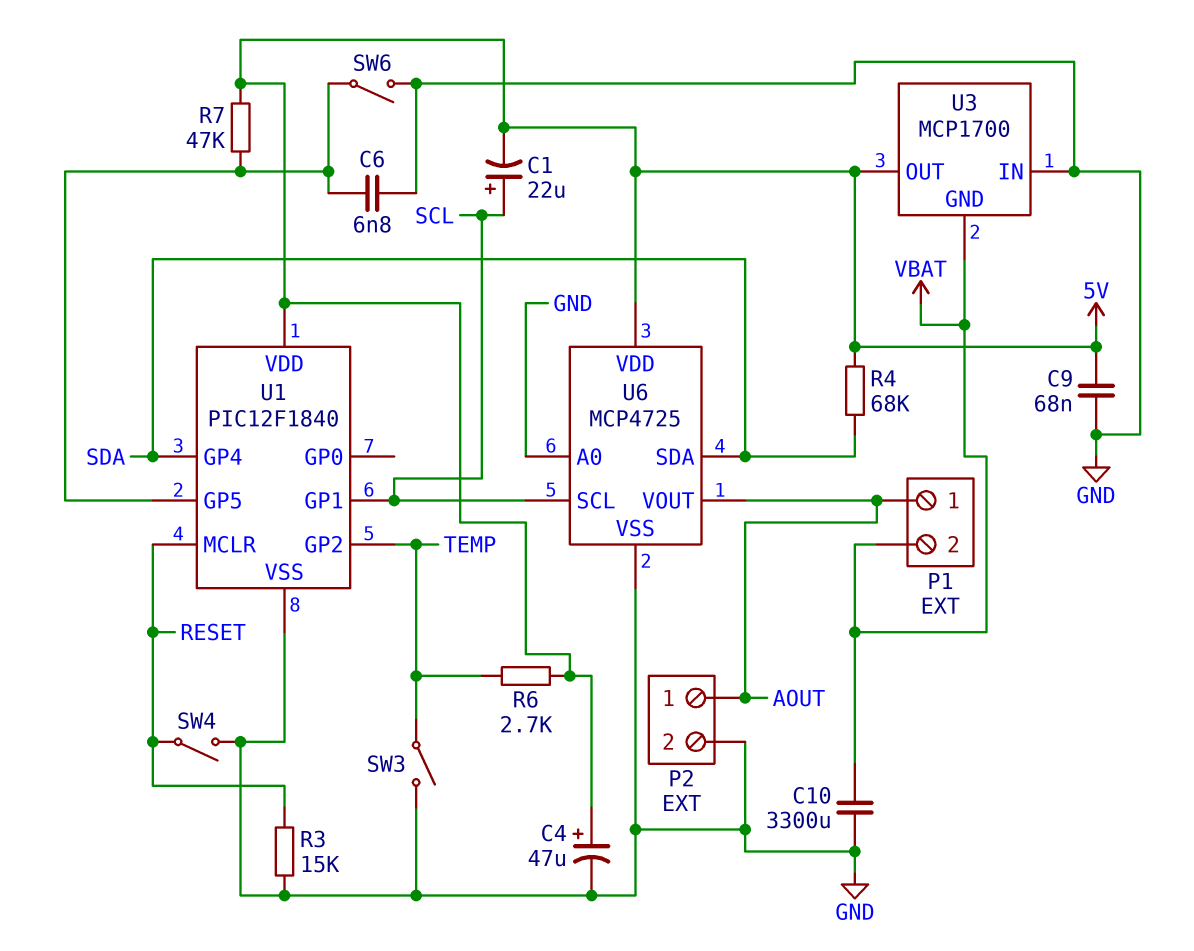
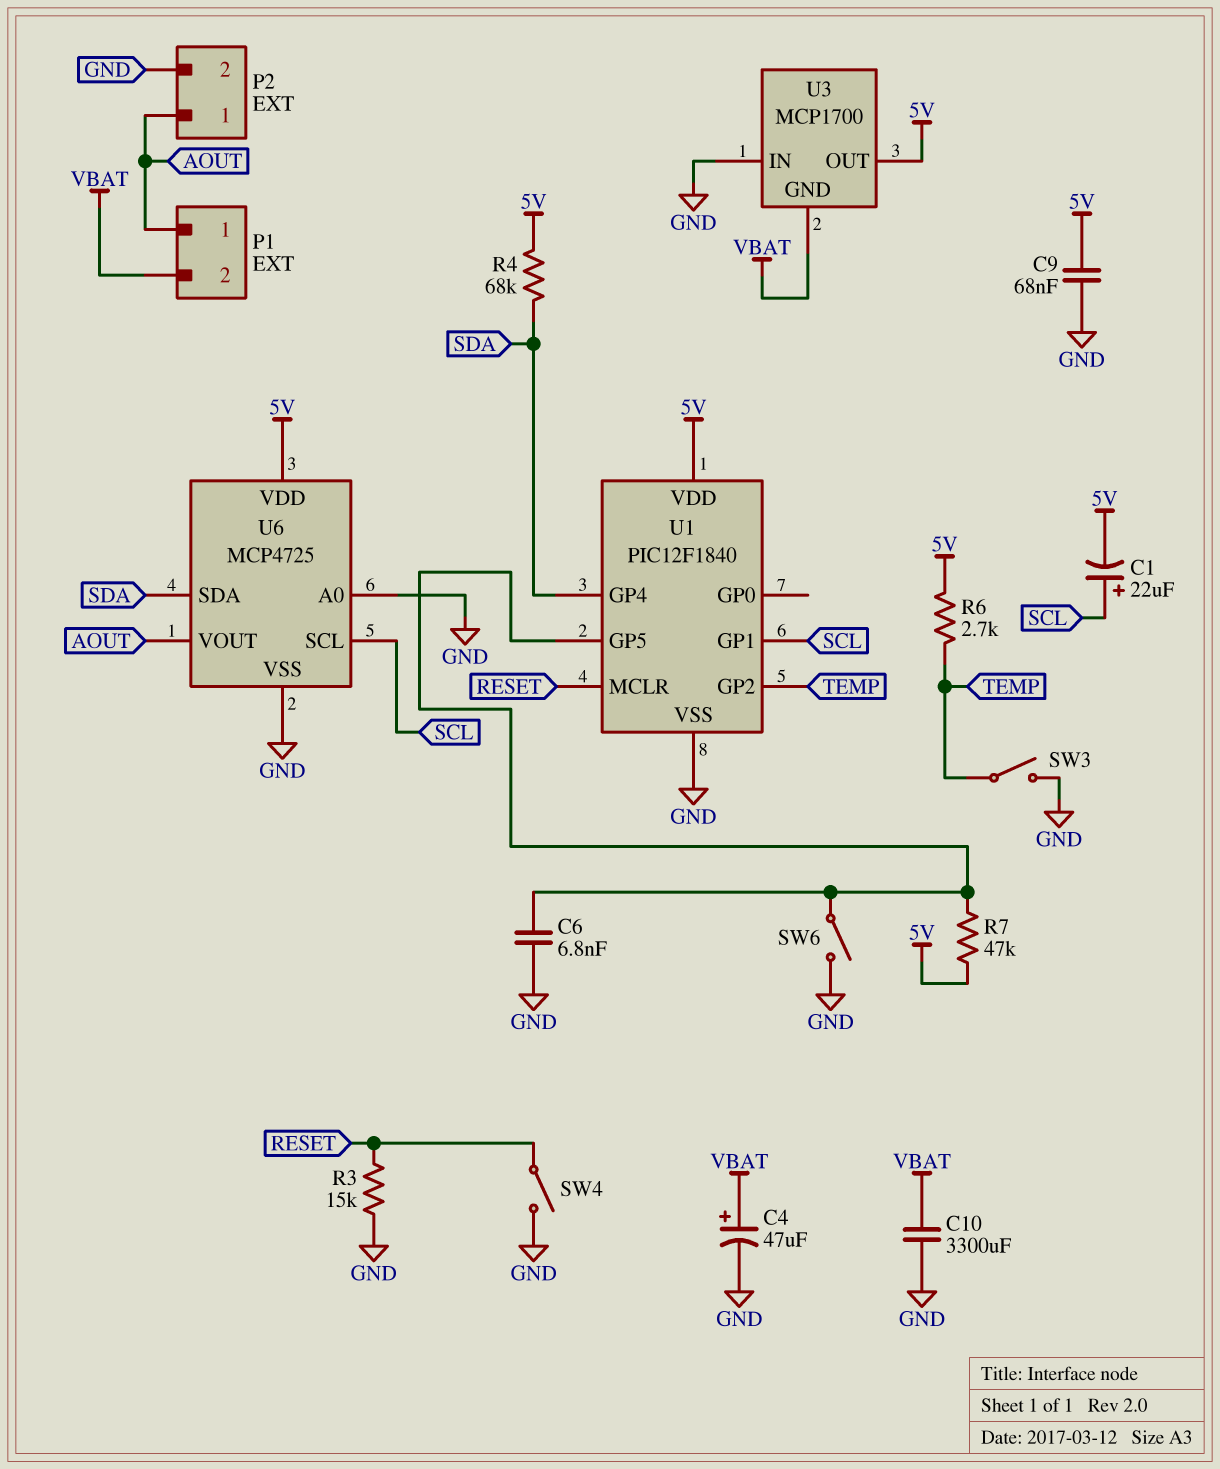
C4: 47uF (plus 5V, minus GND) -> 47uF (plus VBAT, minus GND)

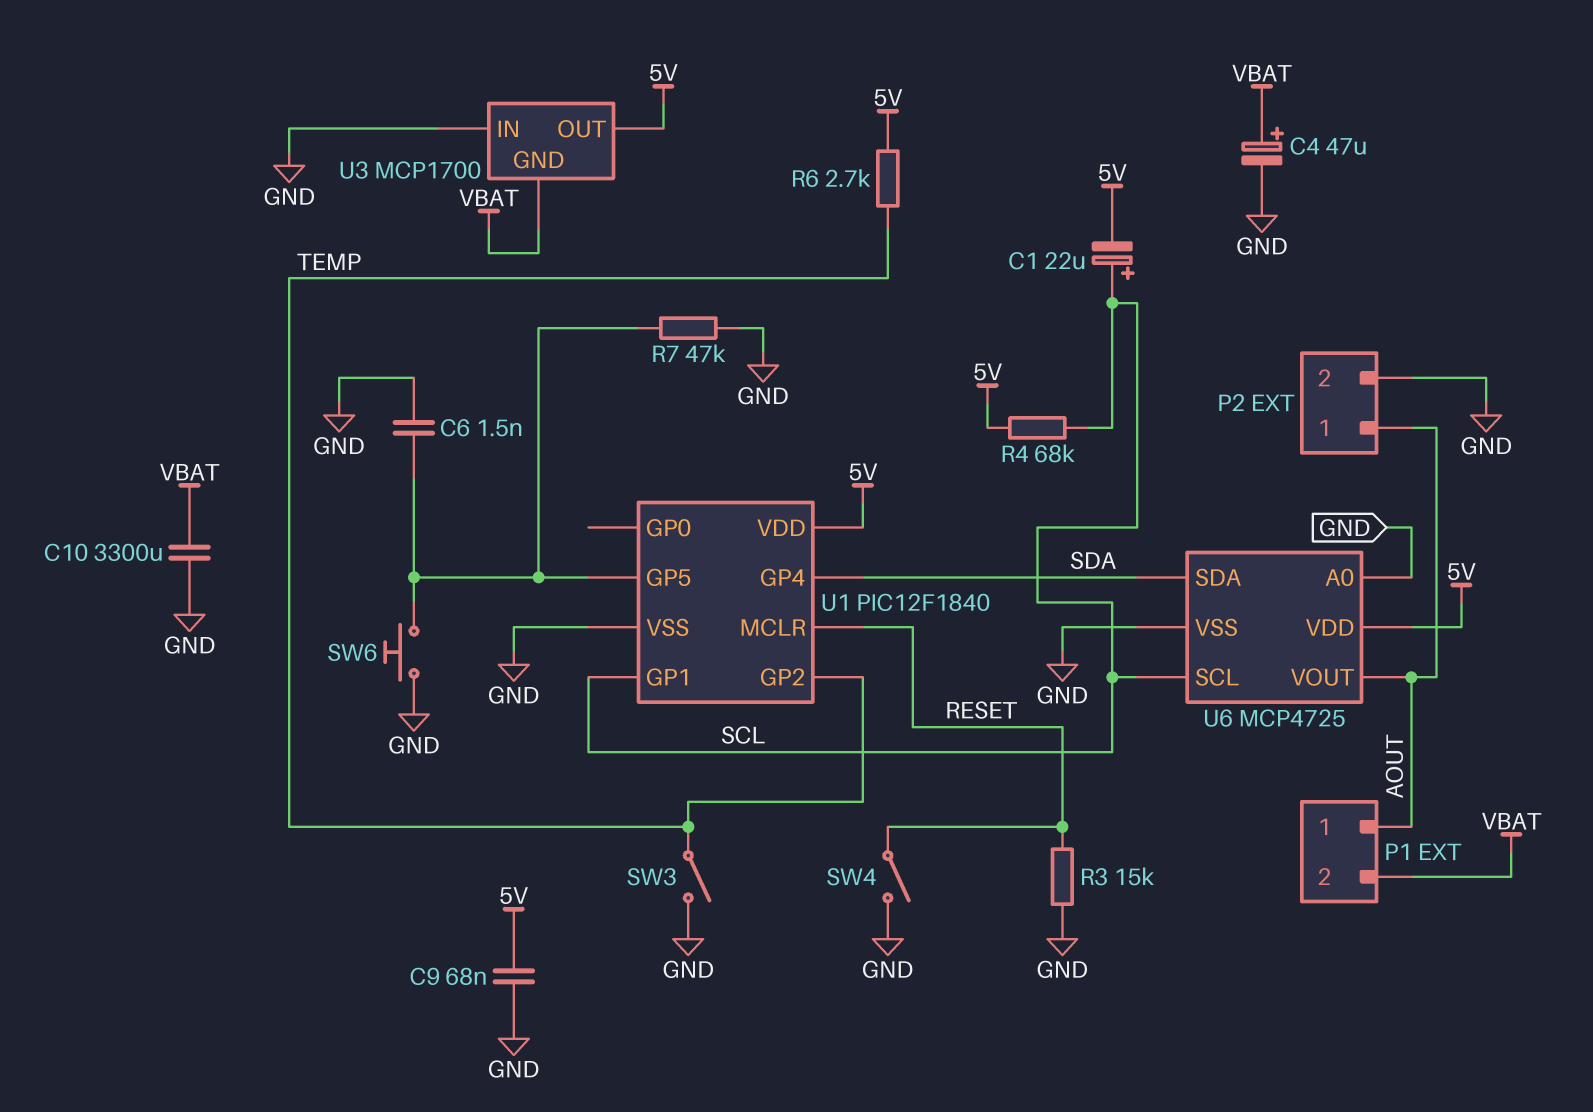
C6: 6.8nF (GND, U1/GP5) -> 1.5nF (GND, U1/GP5)
R4: 68k (5V, SDA) -> 68k (5V, SCL)
R7: 47k (5V, U1/GP5) -> 47k (GND, U1/GP5)
SW6: switch (GND, U1/GP5) -> button (GND, U1/GP5)

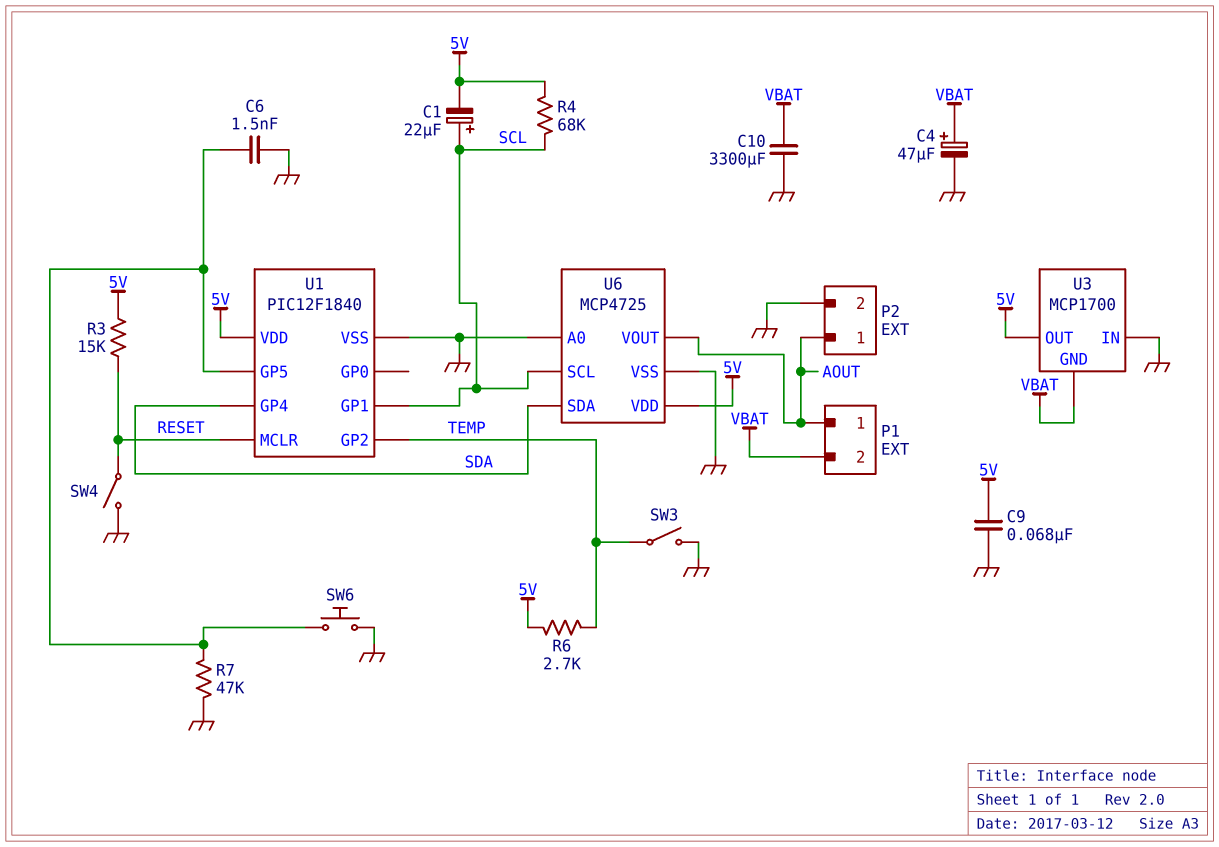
R3: 15k (GND, RESET) -> 15k (5V, RESET)

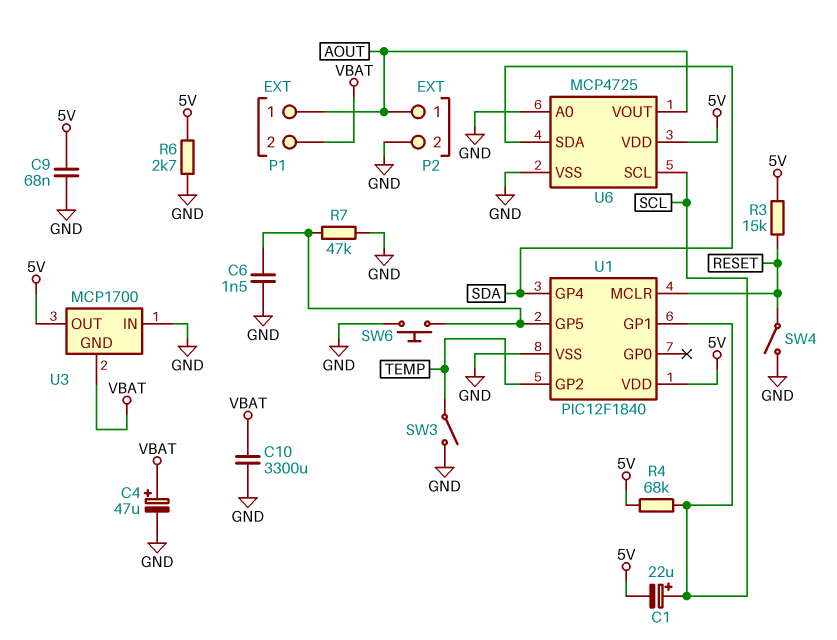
R6: 2.7k (5V, TEMP) -> 2.7k (5V, GND)

